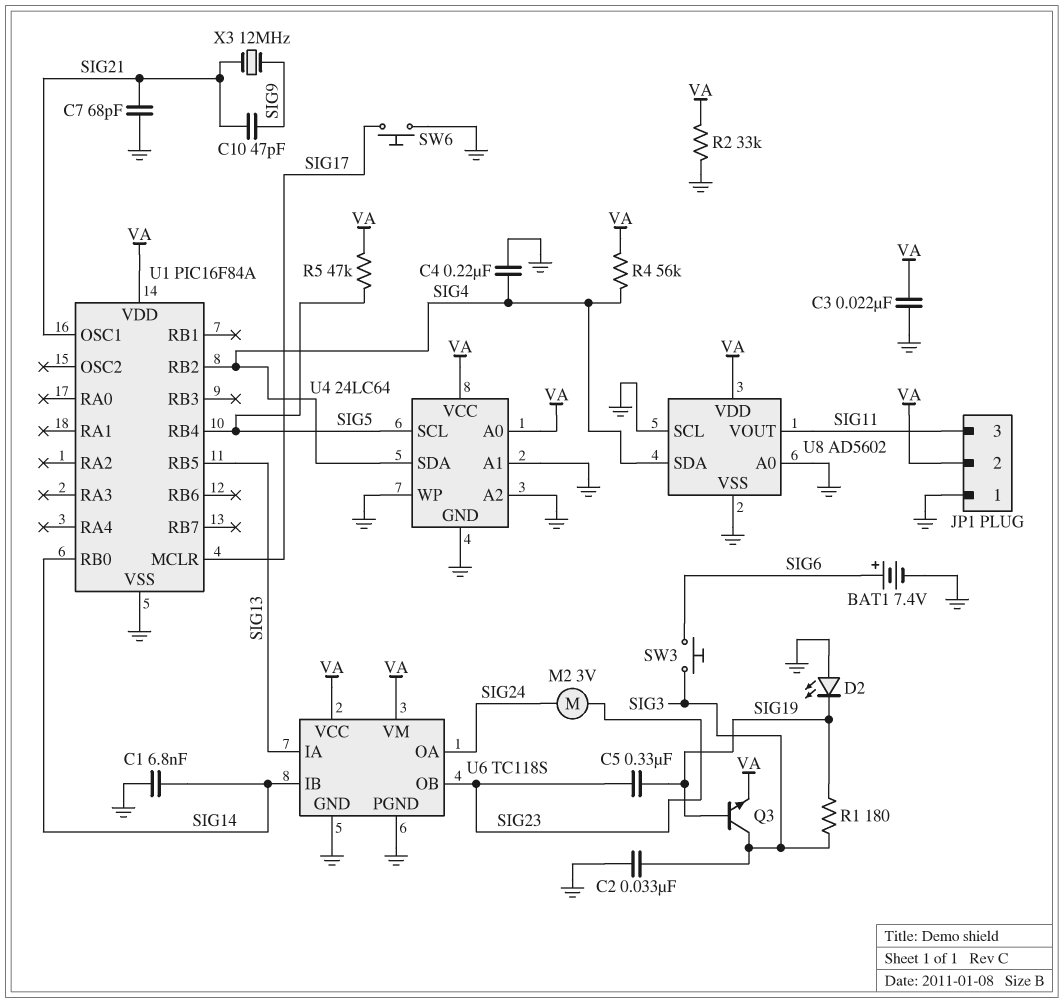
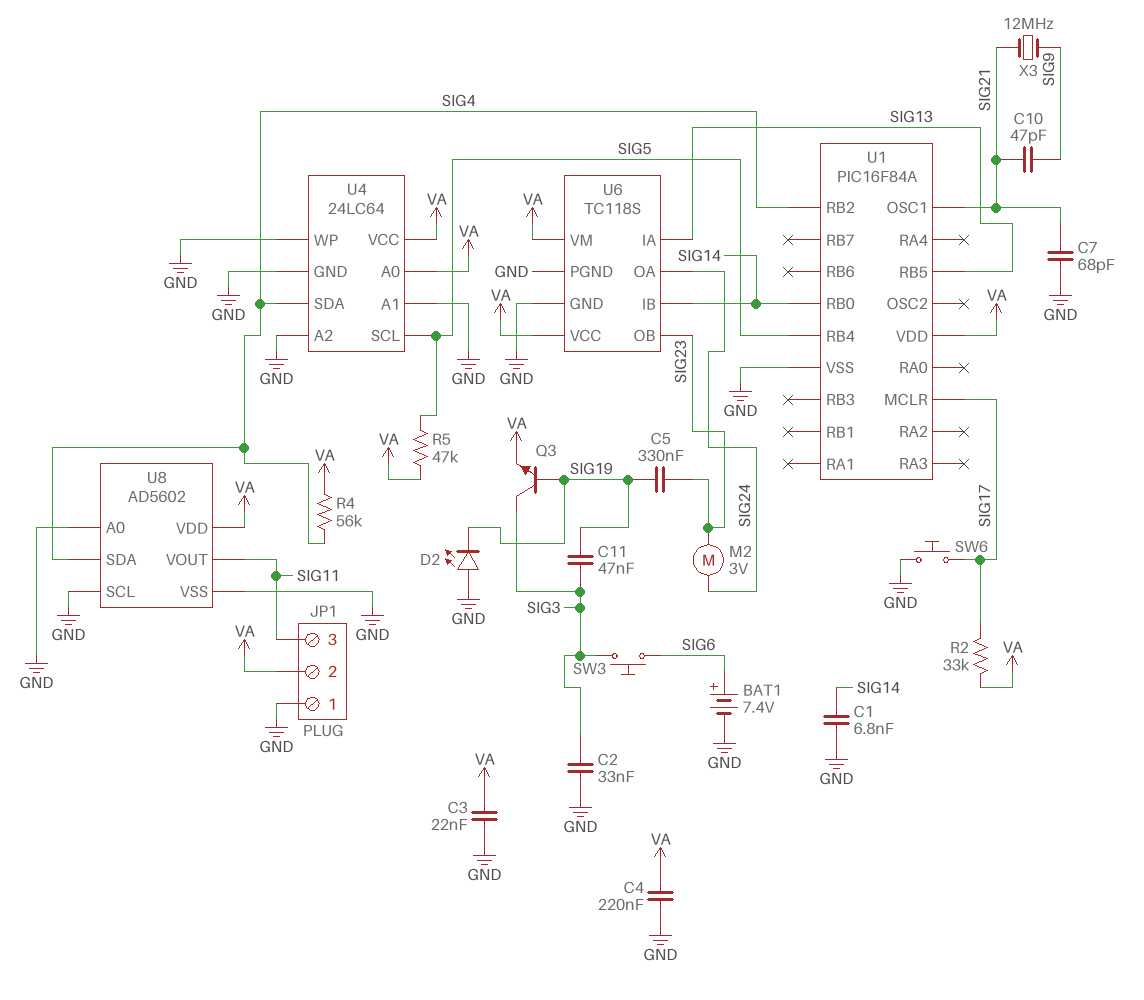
C4: 220nF (GND, SIG4) -> 220nF (GND, VA)
C11: none -> 47nF (SIG3, SIG19)
R1: 180 (SIG3, SIG19) -> none
R2: 33k (GND, VA) -> 33k (SIG17, VA)

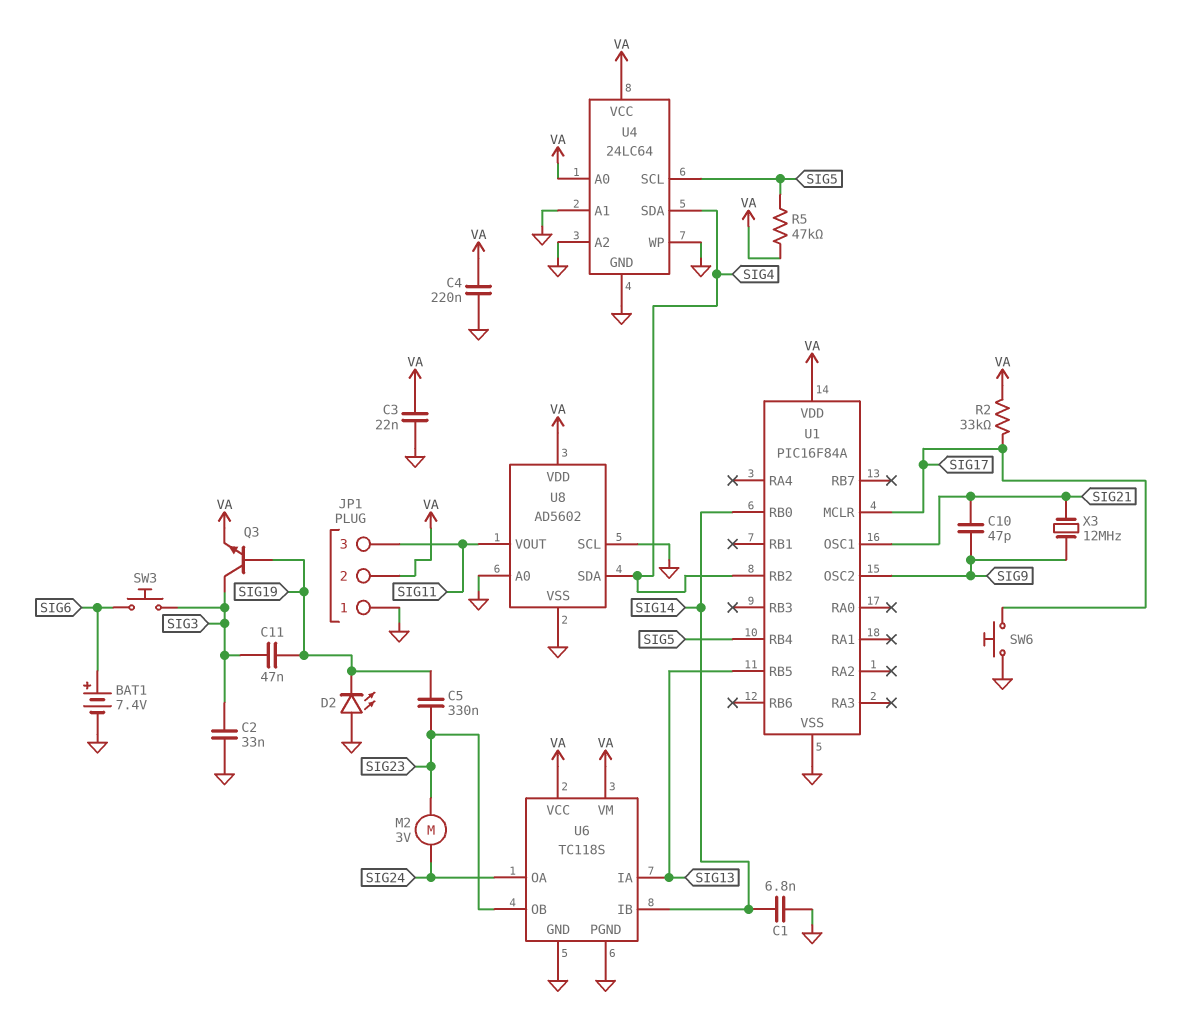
C7: 68pF (GND, SIG21) -> none
R4: 56k (SIG4, VA) -> none
U1 pin OSC2: none -> SIG9

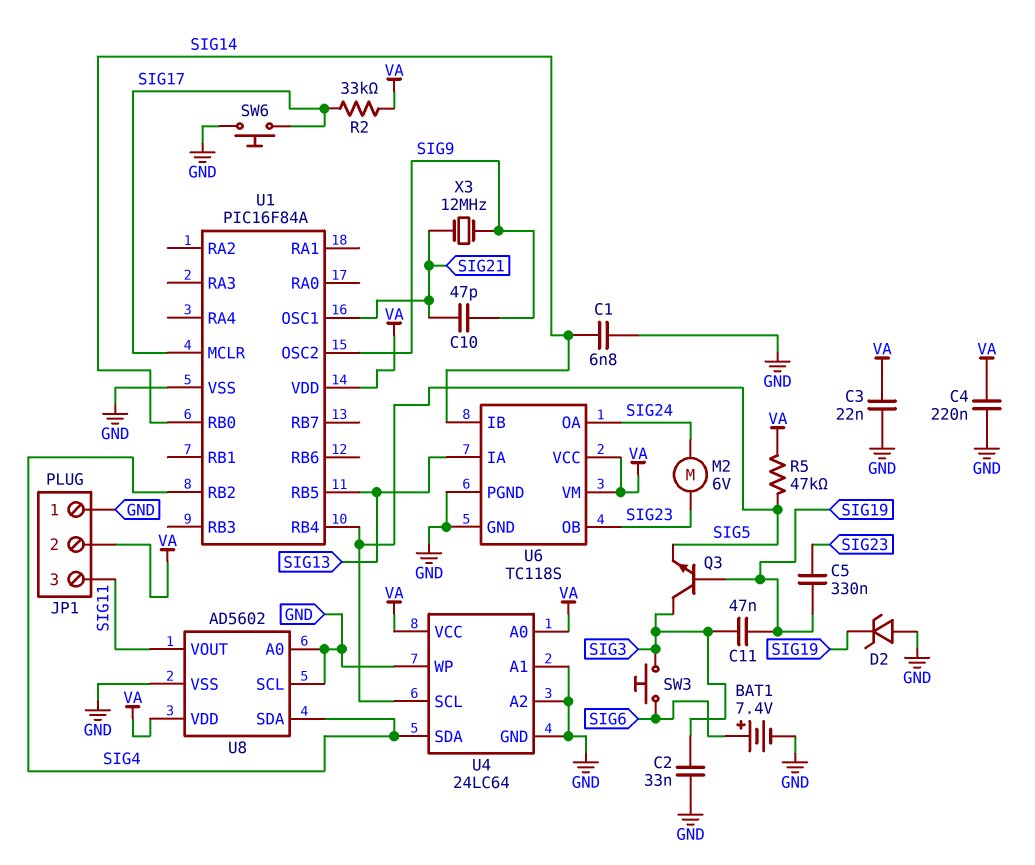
D2: LED (A GND, K SIG19) -> zener (A GND, K SIG19)
M2: motor 3V (SIG23, SIG24) -> motor 6V (SIG23, SIG24)
Q3: NPN (B SIG19, C SIG3, E VA) -> NPN (B SIG19, C SIG3, E SIG5)

